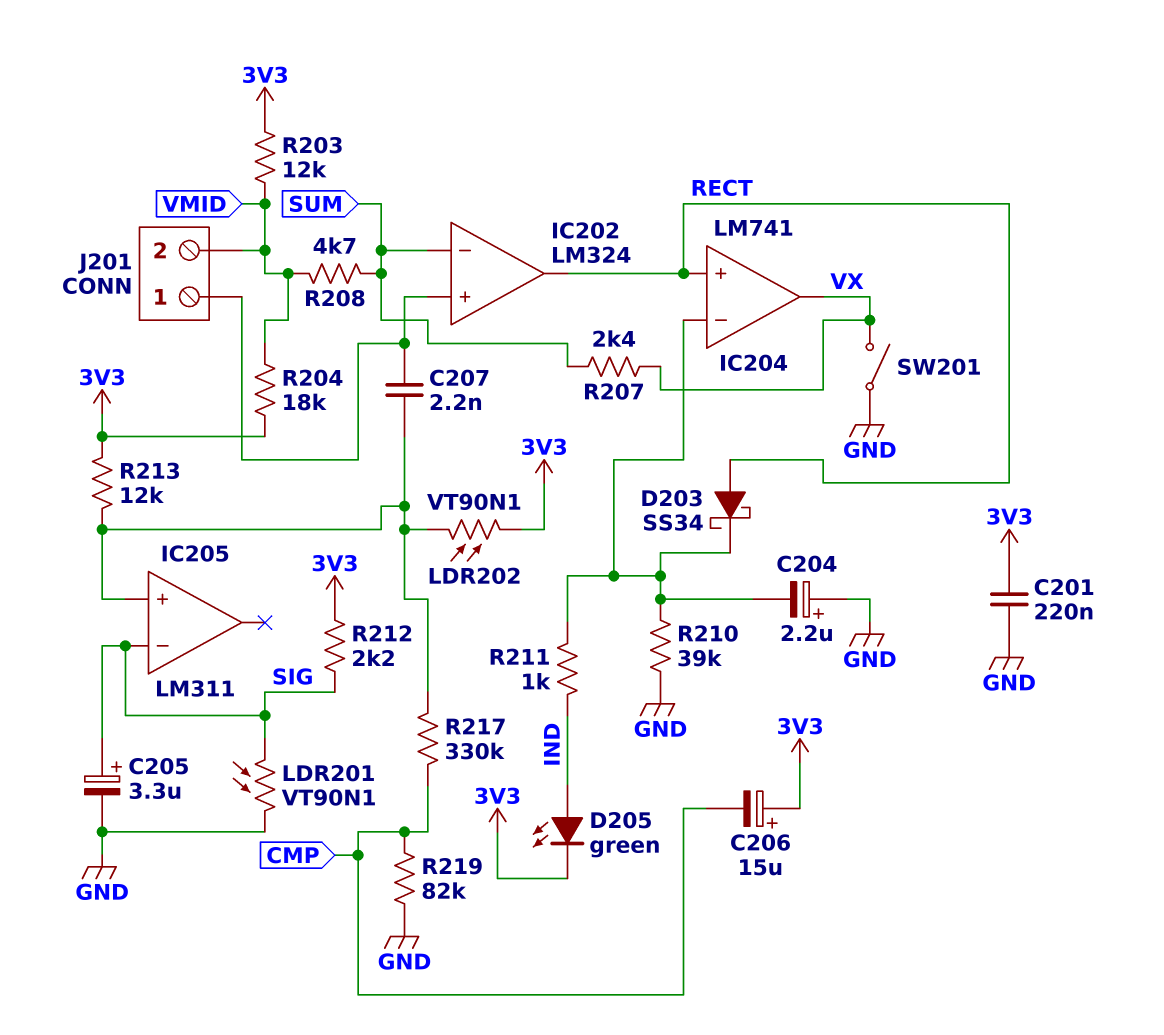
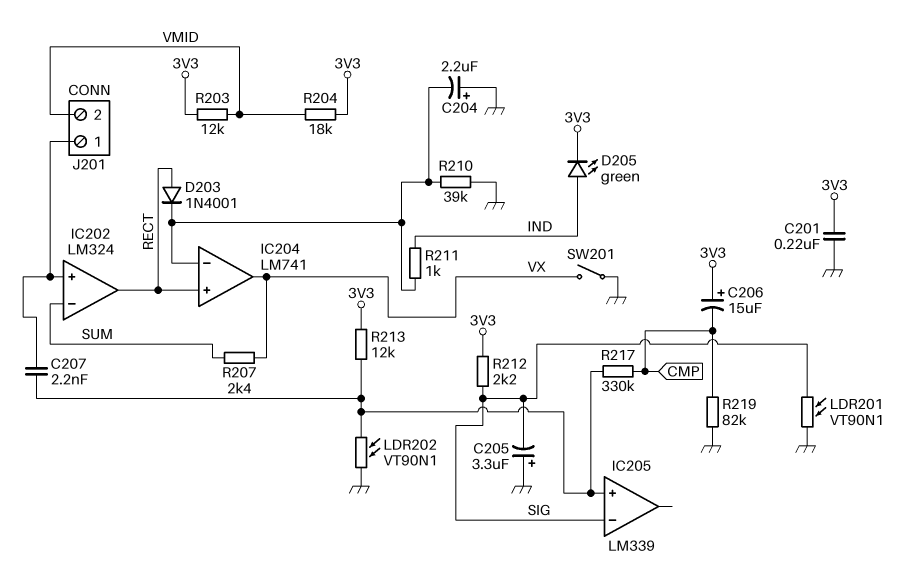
C205: 3.3uF (plus SIG, minus GND) -> 3.3uF (plus GND, minus SIG)
D203: schottky SS34 (A RECT, K IC204/in-) -> diode 1N4001 (A RECT, K IC204/in-)
IC205: LM311 -> LM339
LDR202: VT90N1 (3V3, IC205/in+) -> VT90N1 (GND, IC205/in+)
R208: 4.7k (SUM, VMID) -> none

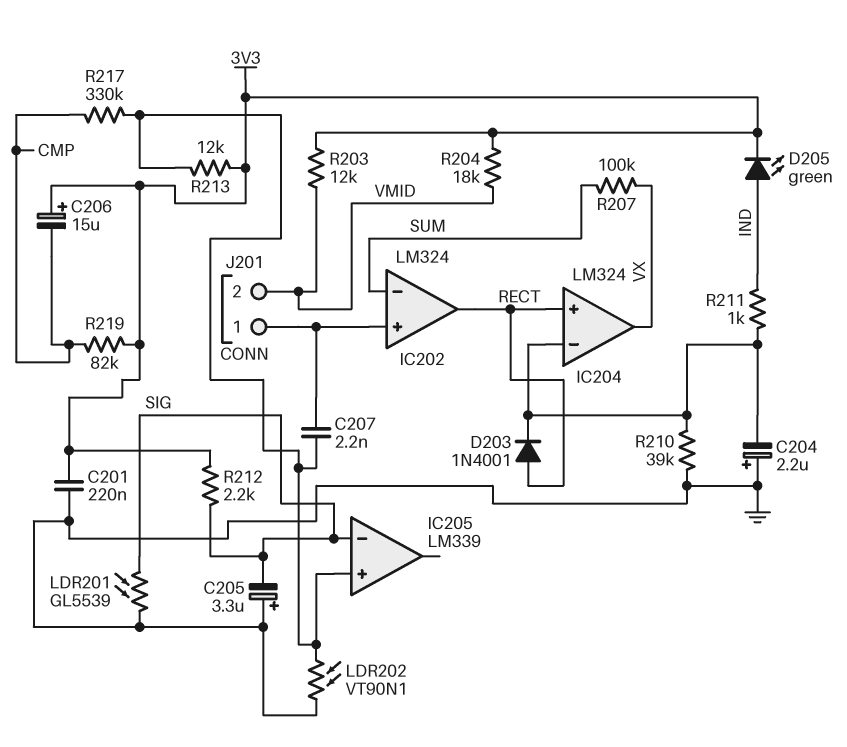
IC204: LM741 -> LM324
LDR201: VT90N1 (GND, SIG) -> GL5539 (GND, SIG)
R207: 2.4k (SUM, VX) -> 100k (SUM, VX)
R219: 82k (CMP, GND) -> 82k (3V3, CMP)
SW201: switch (GND, VX) -> none

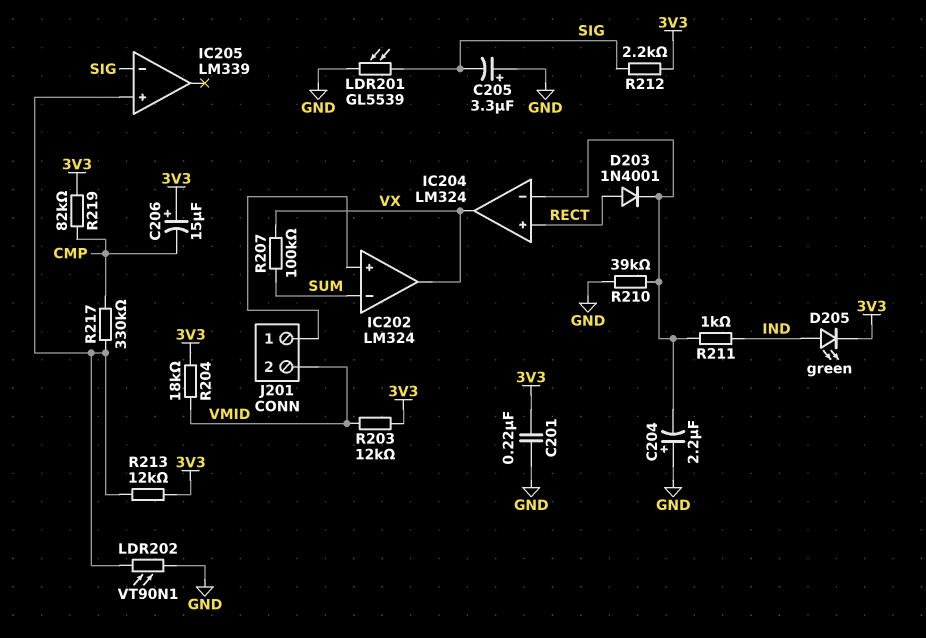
C207: 2.2nF (IC202/in+, IC205/in+) -> none
IC202 pin out: RECT -> VX

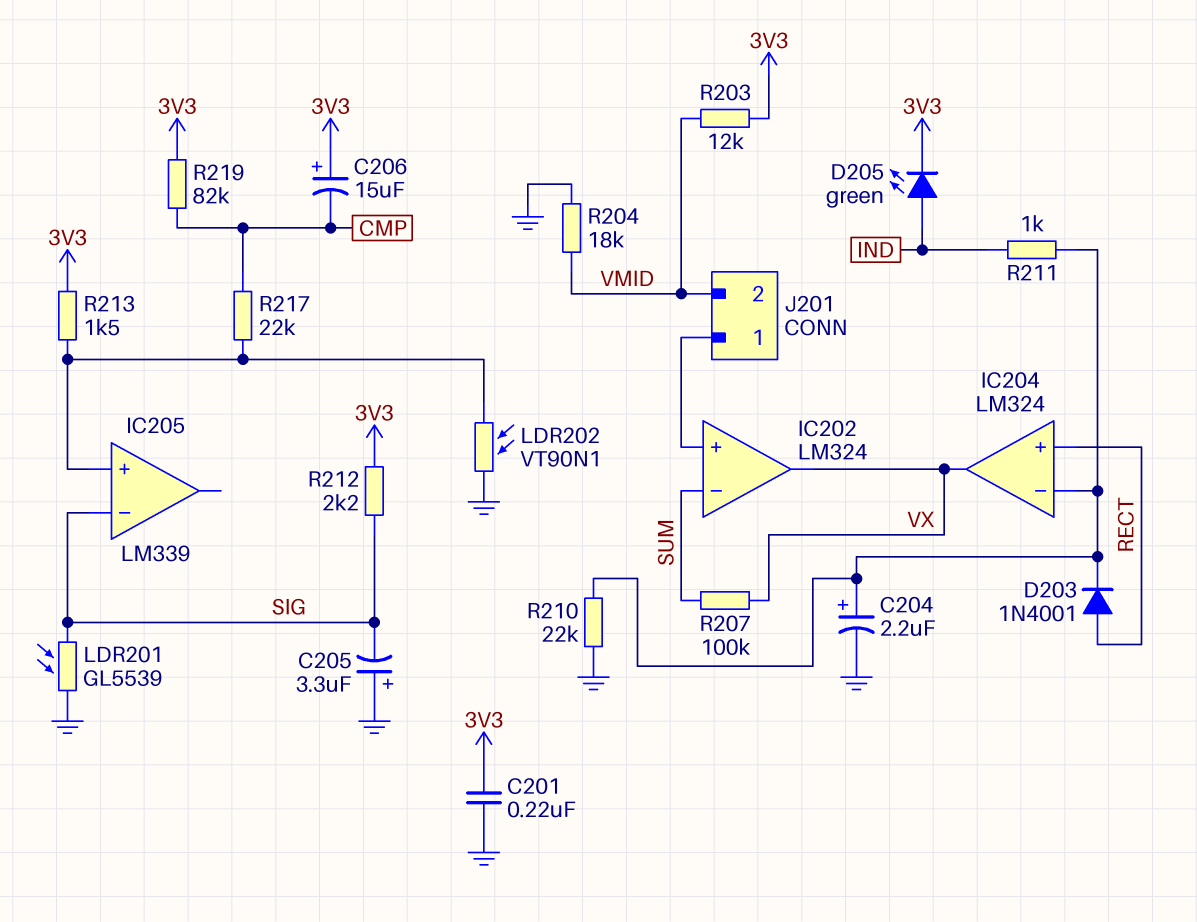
C204: 2.2uF (plus GND, minus IC204/in-) -> 2.2uF (plus IC204/in-, minus GND)
R204: 18k (3V3, VMID) -> 18k (GND, VMID)
R210: 39k (GND, IC204/in-) -> 22k (GND, IC204/in-)
R213: 12k (3V3, IC205/in+) -> 1.5k (3V3, IC205/in+)
R217: 330k (CMP, IC205/in+) -> 22k (CMP, IC205/in+)

